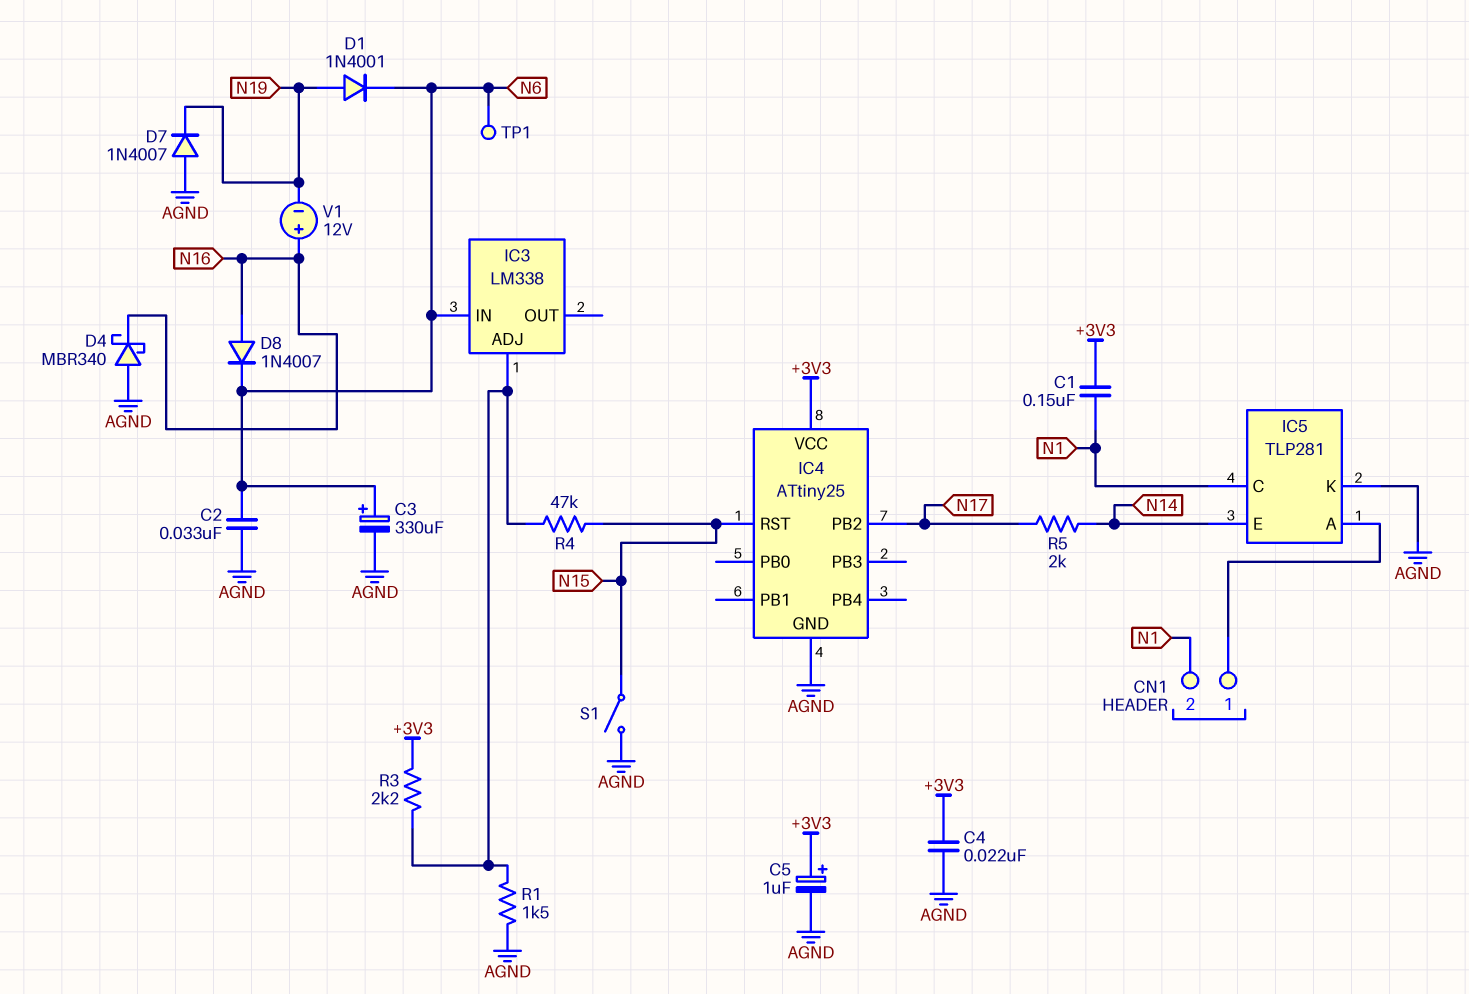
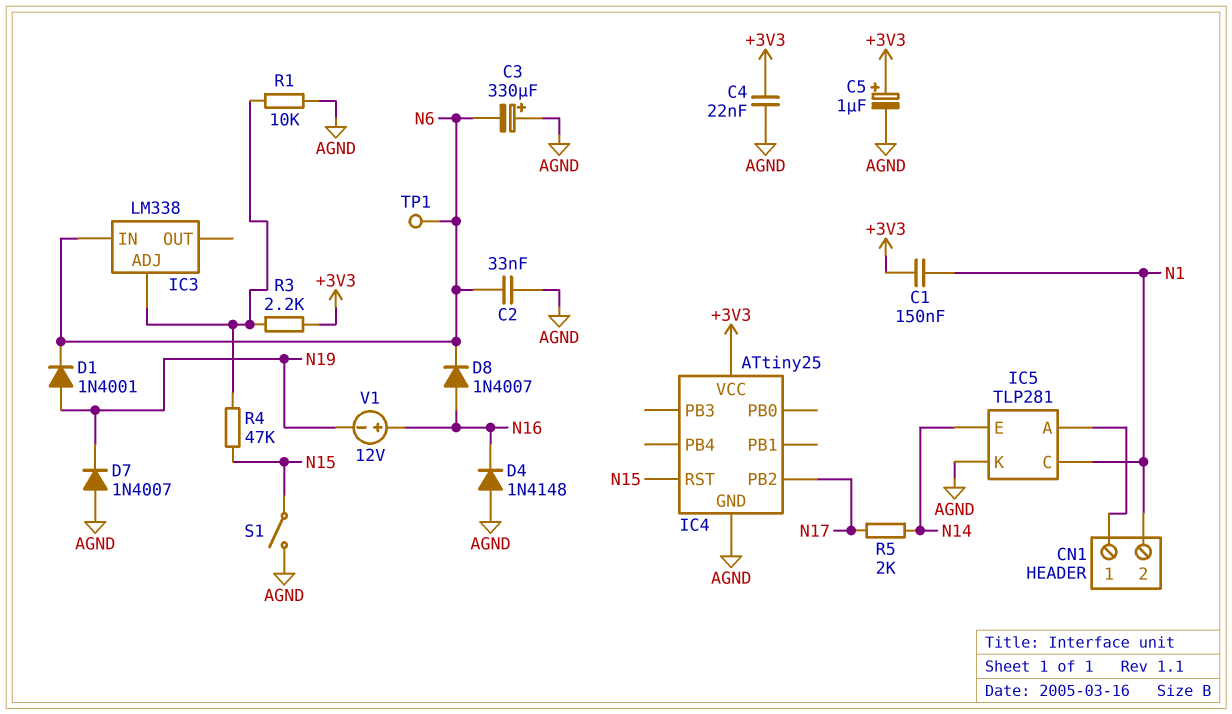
C3: 330uF (plus N6, minus AGND) -> 330uF (plus AGND, minus N6)
D4: schottky MBR340 (A AGND, K N16) -> diode 1N4148 (A AGND, K N16)
R1: 1.5k (AGND, IC3/ADJ) -> 10k (AGND, IC3/ADJ)

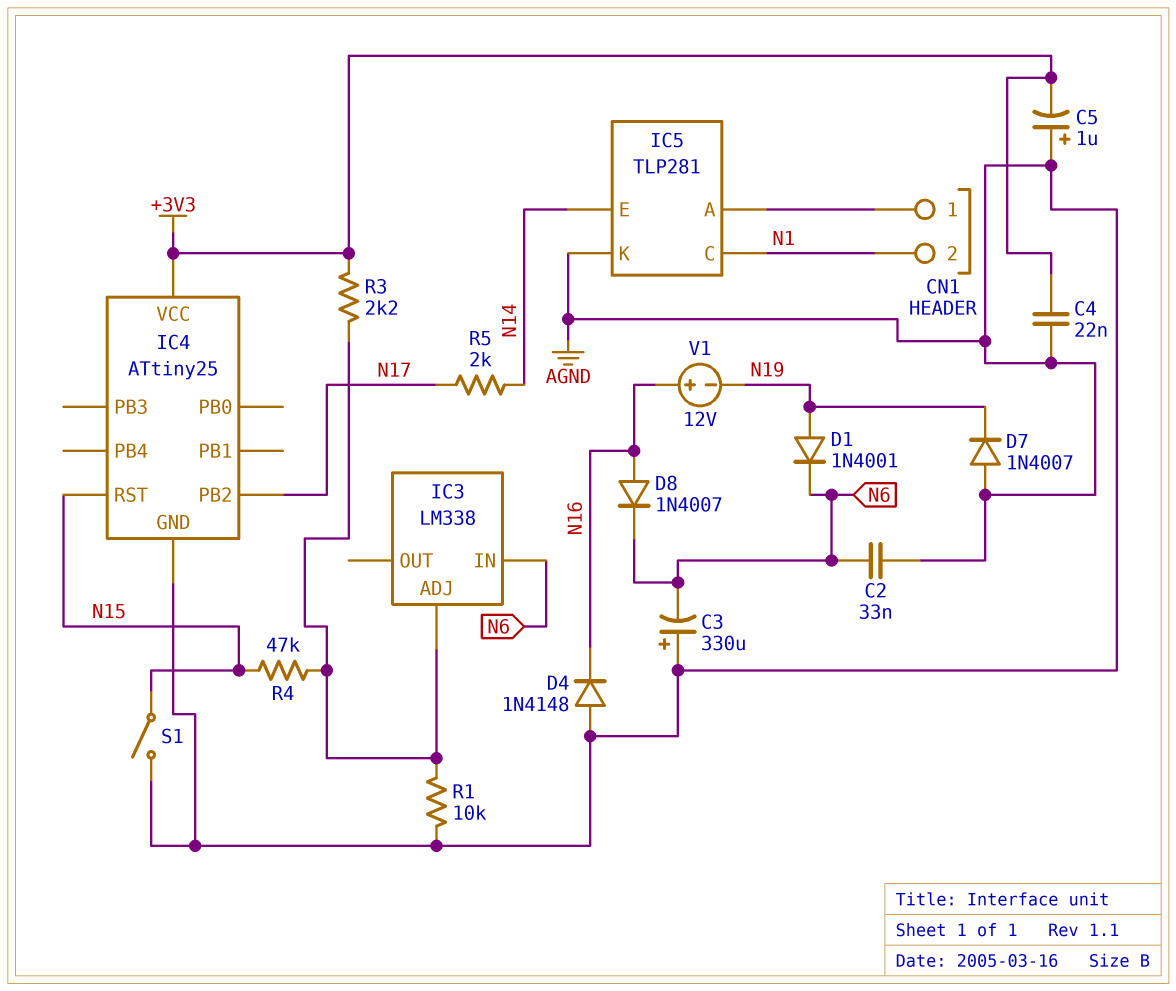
C1: 150nF (+3V3, N1) -> none
C5: 1uF (plus +3V3, minus AGND) -> 1uF (plus AGND, minus +3V3)
TP1: test point (N6) -> none

